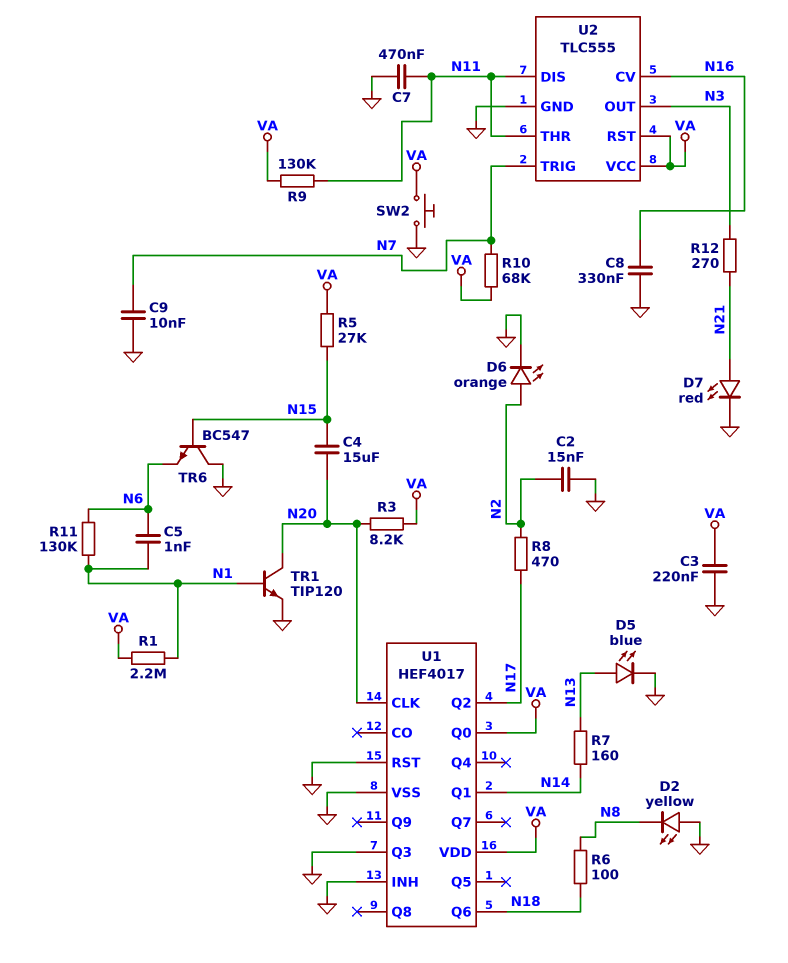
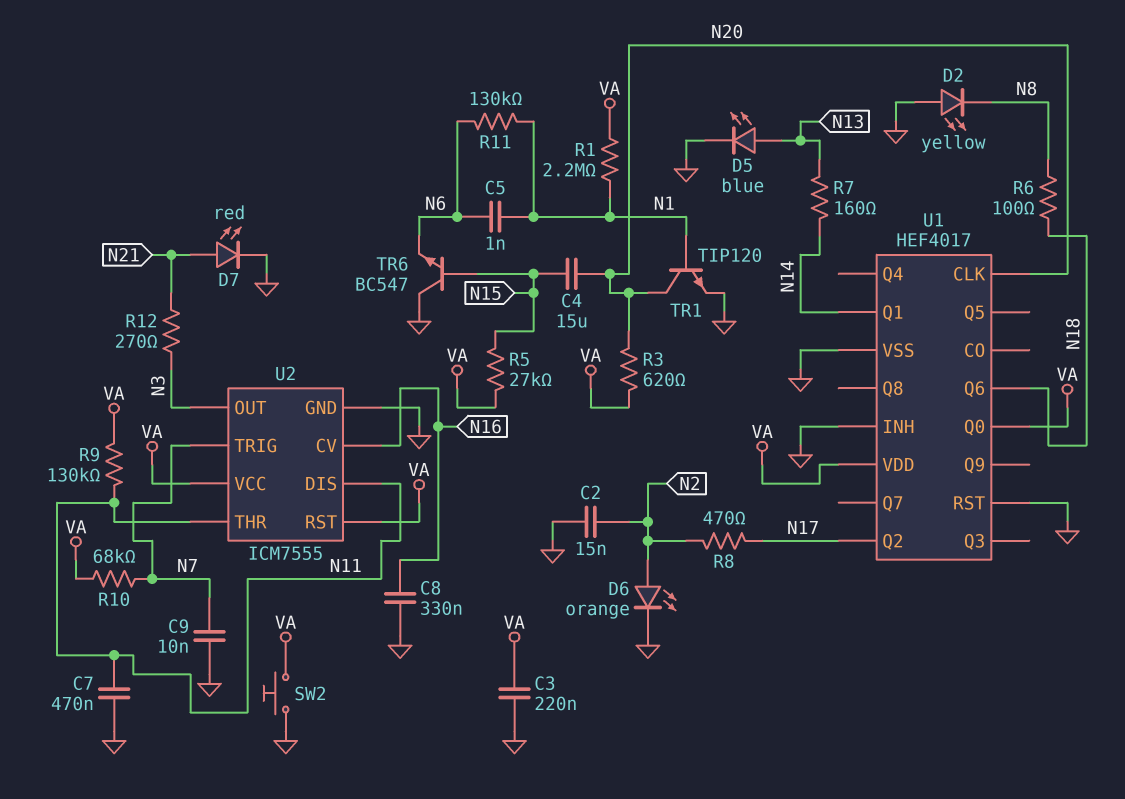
R3: 8.2k (N20, VA) -> 620 (N20, VA)
U1 pin Q3: GND -> none
U2: TLC555 -> ICM7555

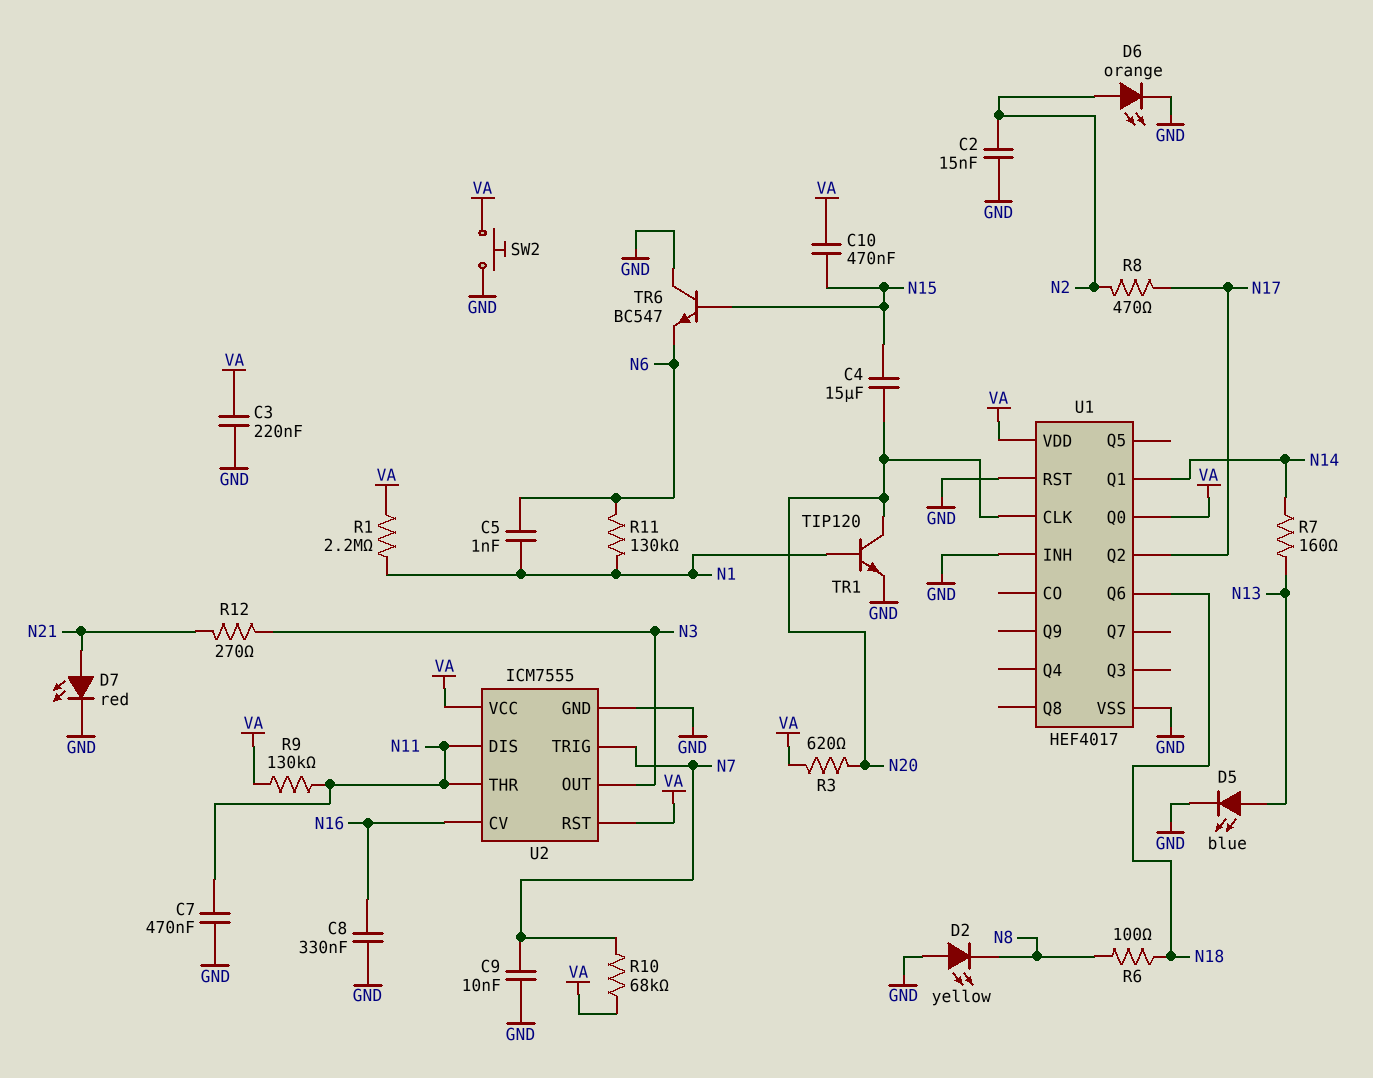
C10: none -> 470nF (N15, VA)
R5: 27k (N15, VA) -> none

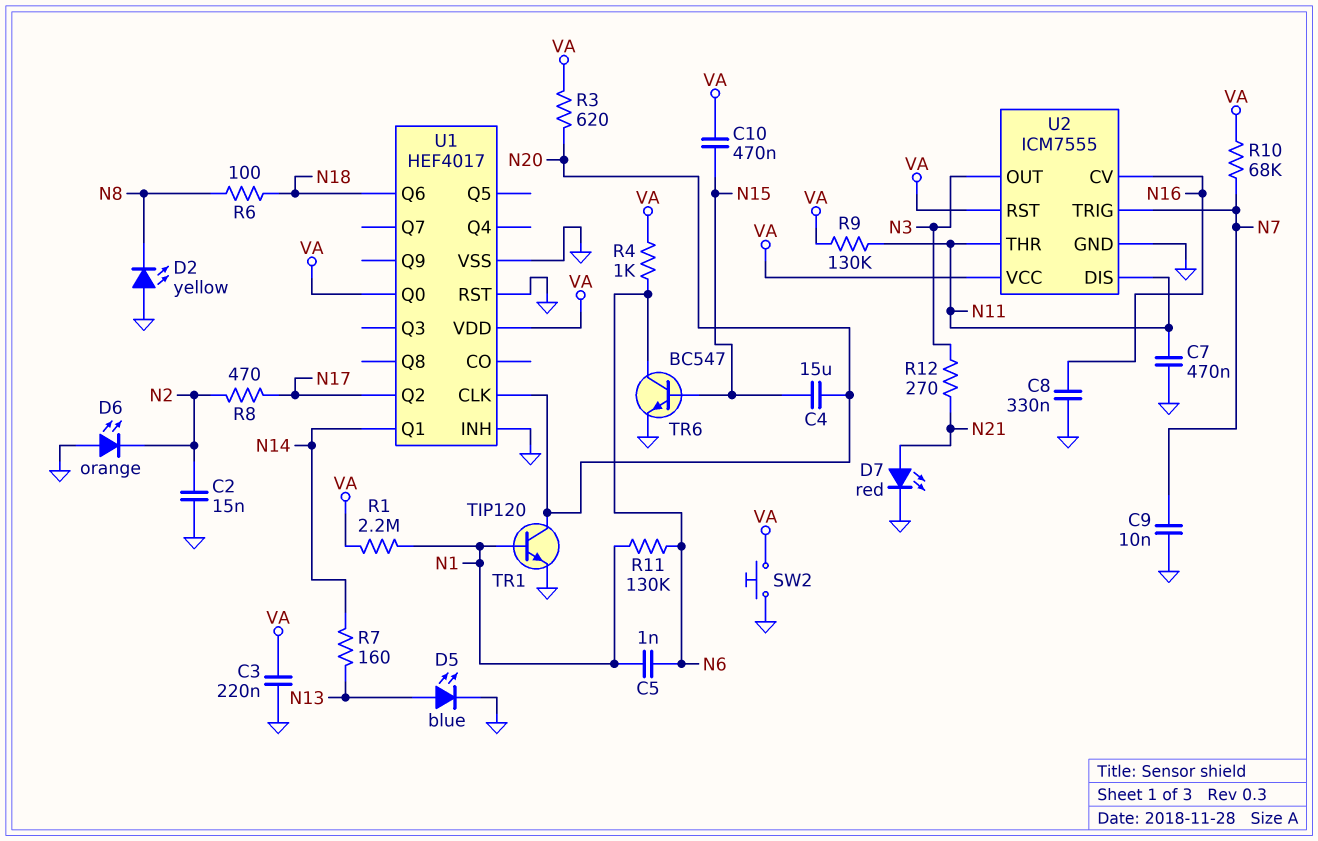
D6: LED orange (A N2, K GND) -> LED orange (A GND, K N2)
R4: none -> 1k (N6, VA)
TR6: NPN BC547 (B N15, C GND, E N6) -> NPN BC547 (B N15, C N6, E GND)

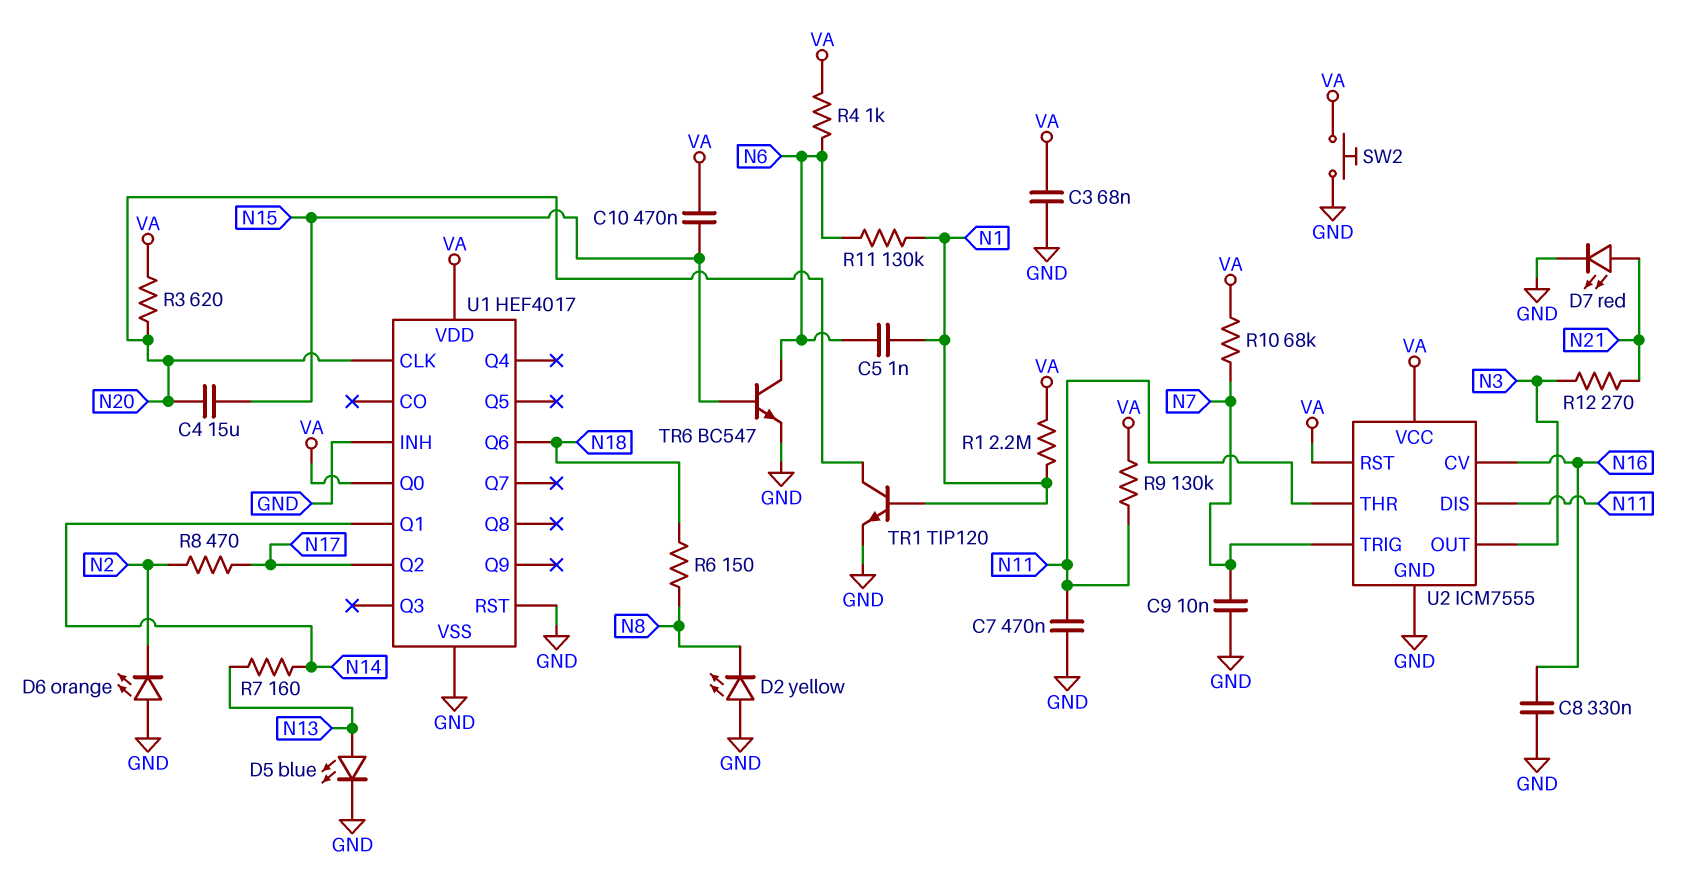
C2: 15nF (GND, N2) -> none
C3: 220nF (GND, VA) -> 68nF (GND, VA)
R6: 100 (N8, N18) -> 150 (N8, N18)

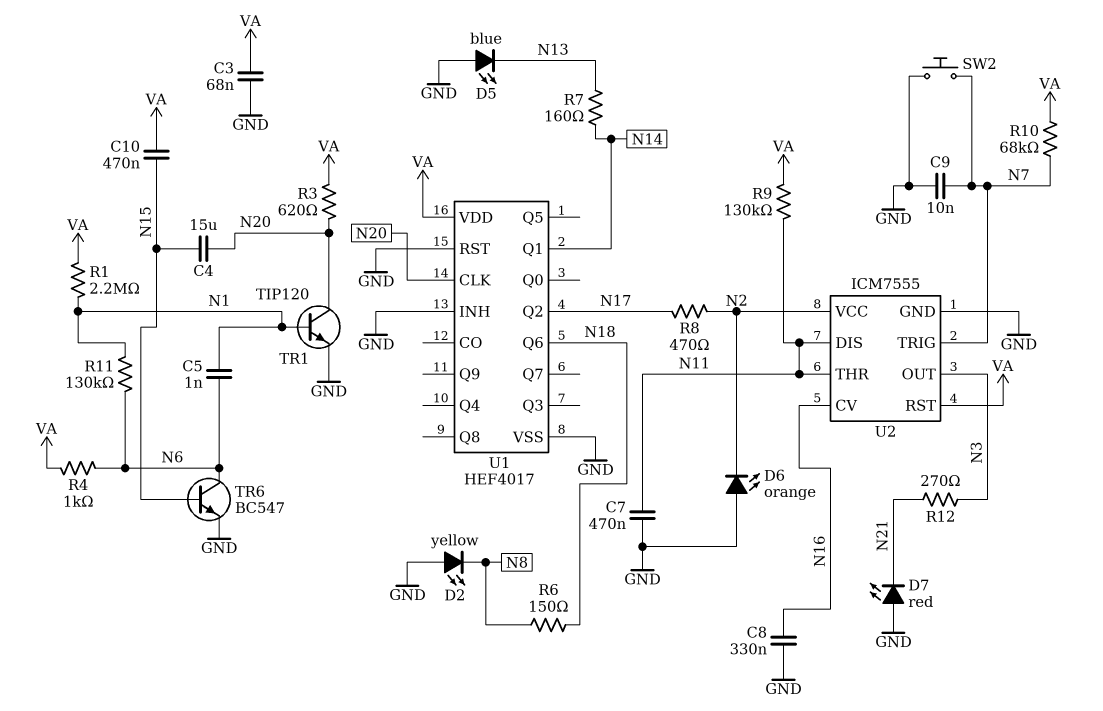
D5: LED blue (A N13, K GND) -> LED blue (A GND, K N13)
D7: LED red (A N21, K GND) -> LED red (A GND, K N21)
SW2: button (GND, VA) -> button (GND, N7)
U1 pin Q0: VA -> none
U2 pin VCC: VA -> N2

